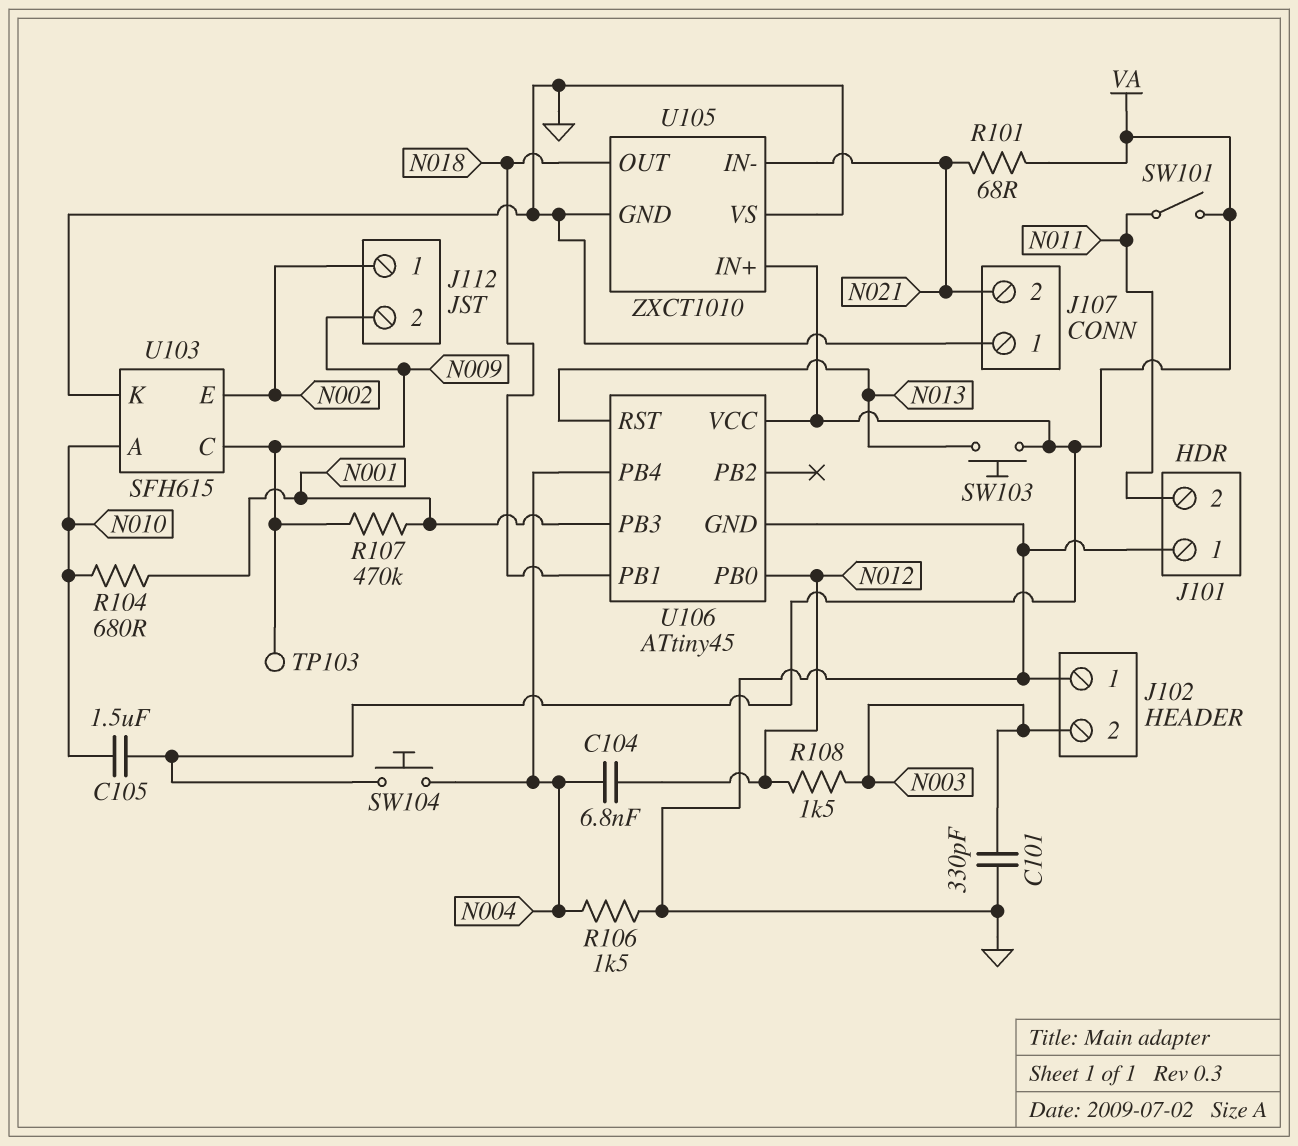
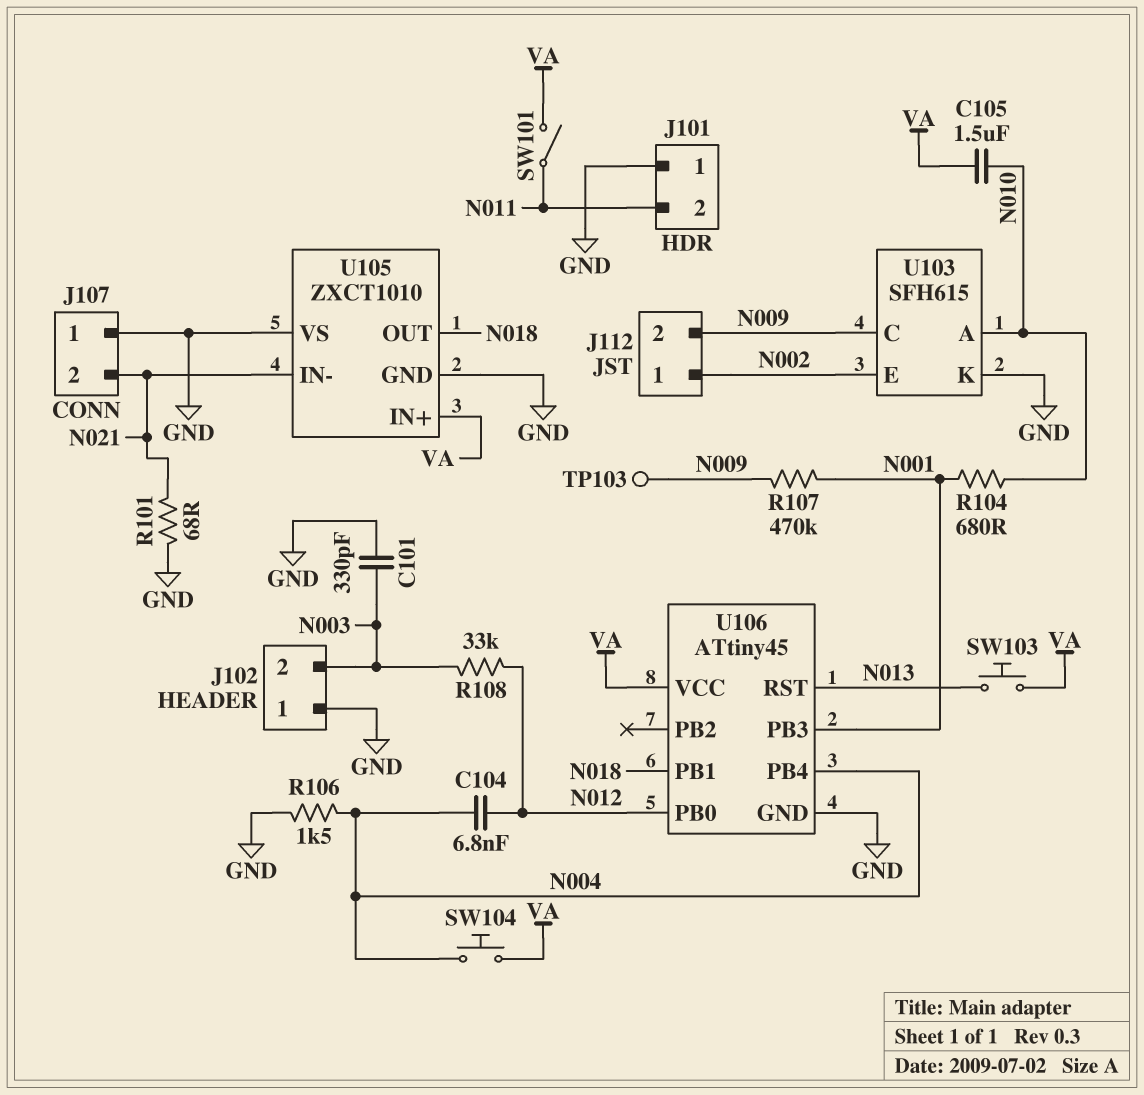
R101: 68 (N021, VA) -> 68 (GND, N021)
R108: 1.5k (N003, N012) -> 33k (N003, N012)

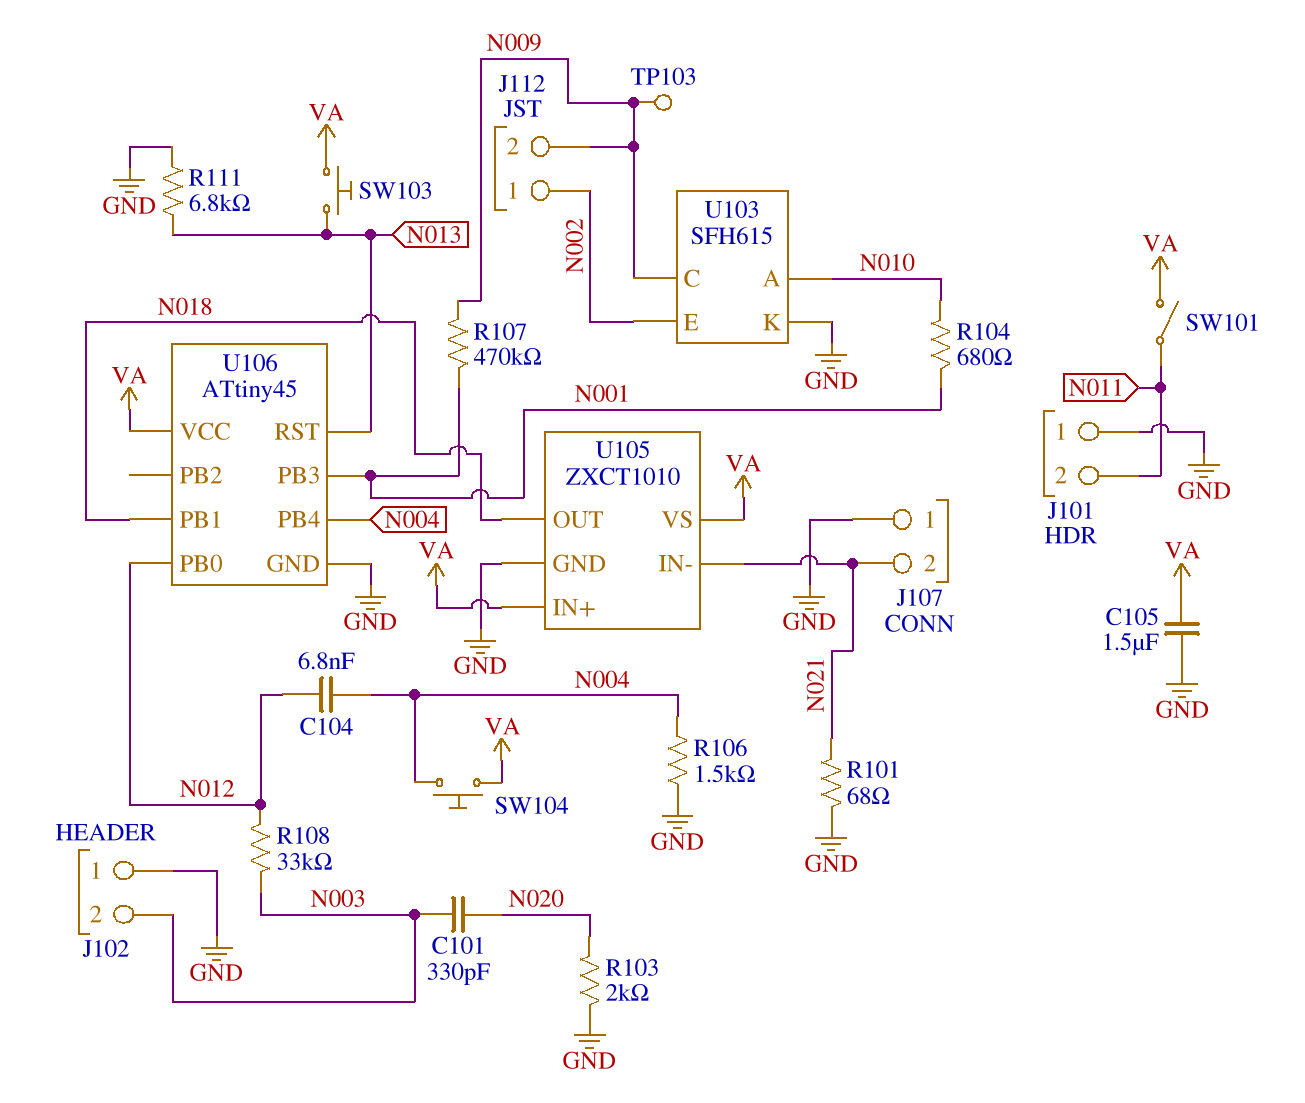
C101: 330pF (GND, N003) -> 330pF (N003, N020)
C105: 1.5uF (N010, VA) -> 1.5uF (GND, VA)
R103: none -> 2k (GND, N020)
R111: none -> 6.8k (GND, N013)
U105 pin VS: GND -> VA

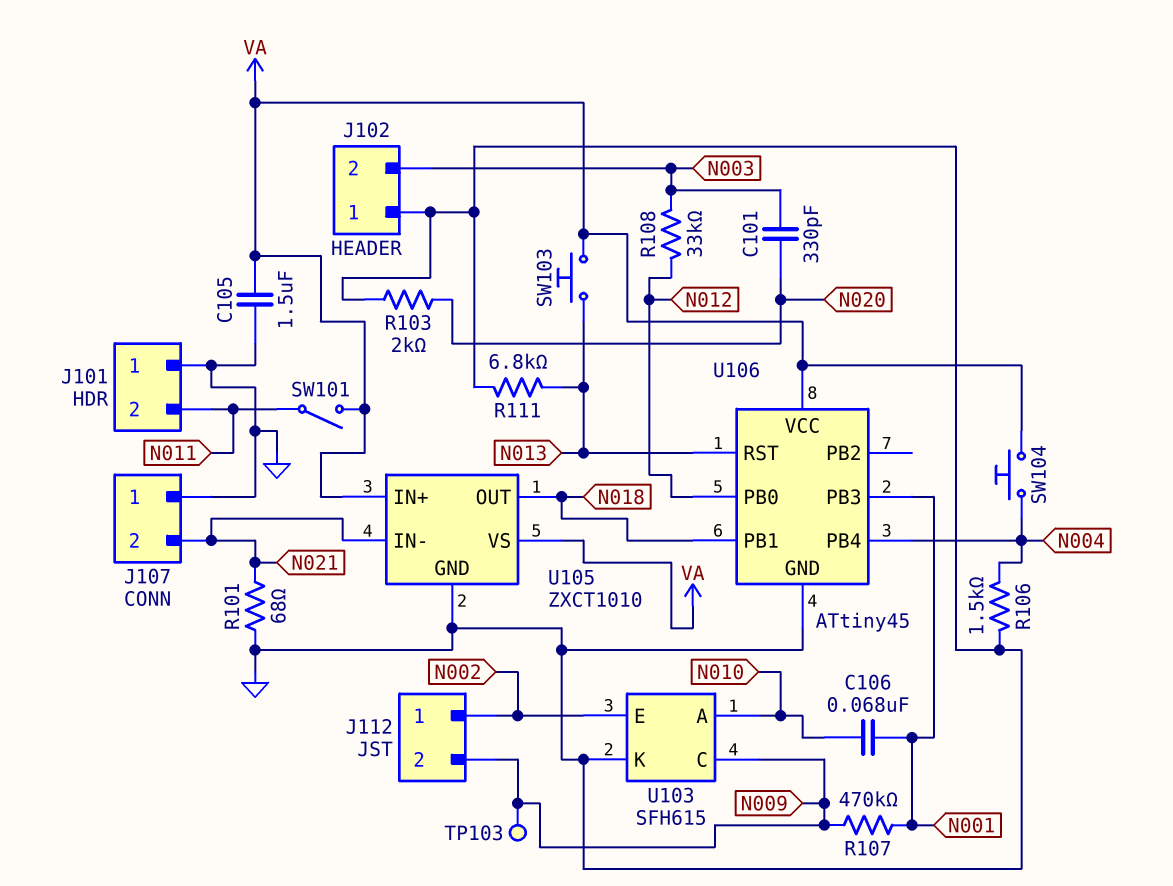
C104: 6.8nF (N004, N012) -> none
C106: none -> 68nF (N001, N010)
R104: 680 (N001, N010) -> none

